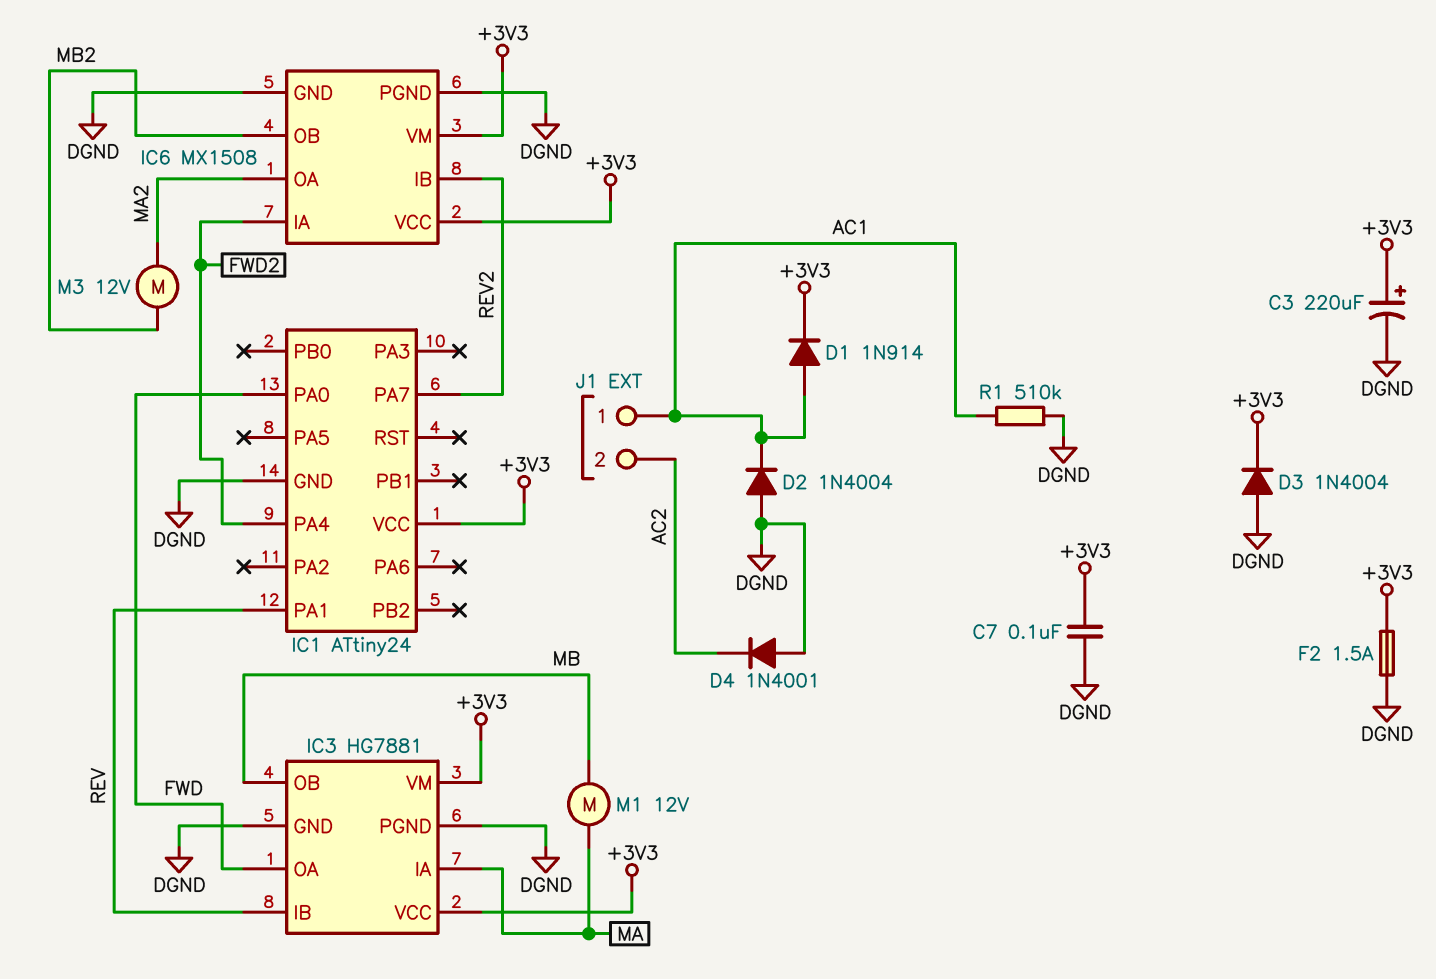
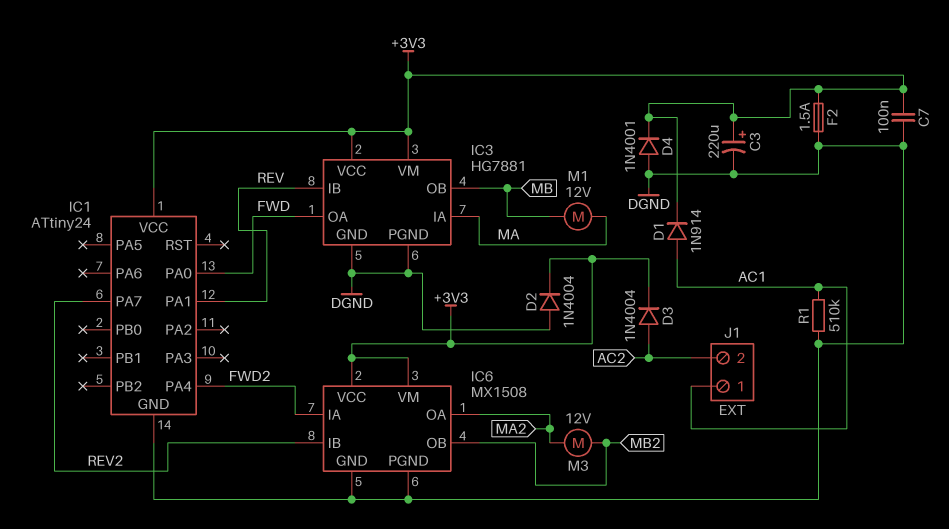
D2: diode 1N4004 (A DGND, K AC1) -> diode 1N4004 (A DGND, K +3V3)
D3: diode 1N4004 (A DGND, K +3V3) -> diode 1N4004 (A AC2, K +3V3)
D4: diode 1N4001 (A DGND, K AC2) -> diode 1N4001 (A DGND, K +3V3)

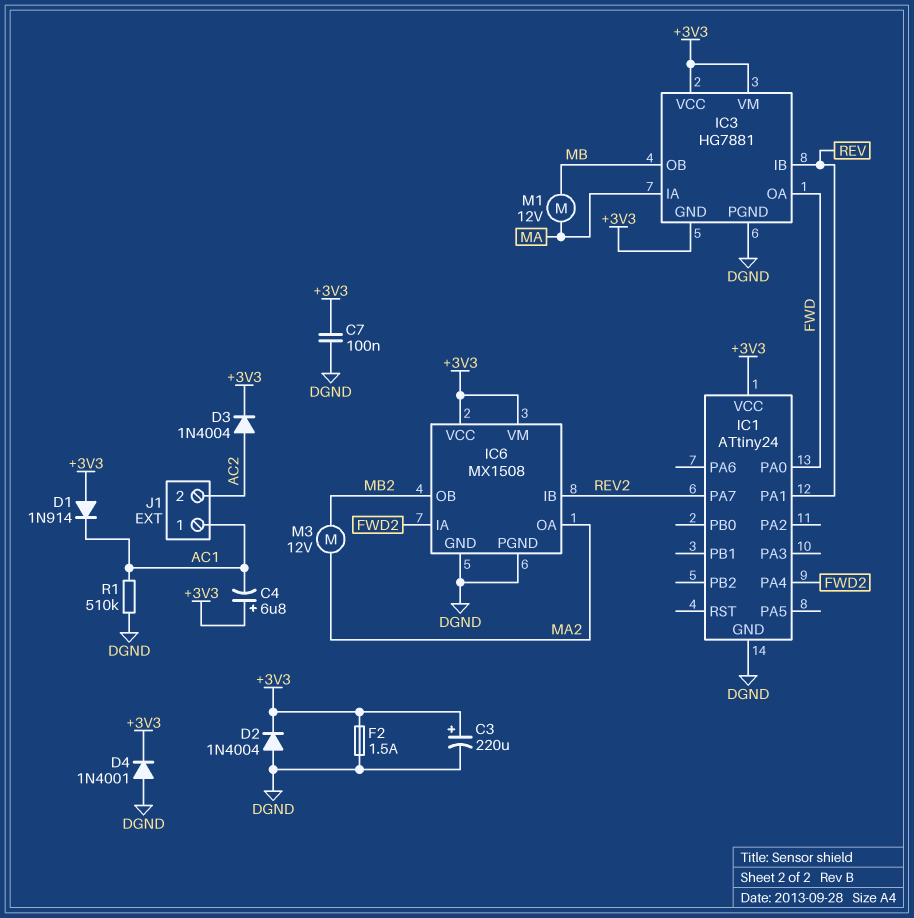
C4: none -> 6.8uF (plus +3V3, minus AC1)
D1: diode 1N914 (A AC1, K +3V3) -> diode 1N914 (A +3V3, K AC1)
IC3 pin GND: DGND -> +3V3

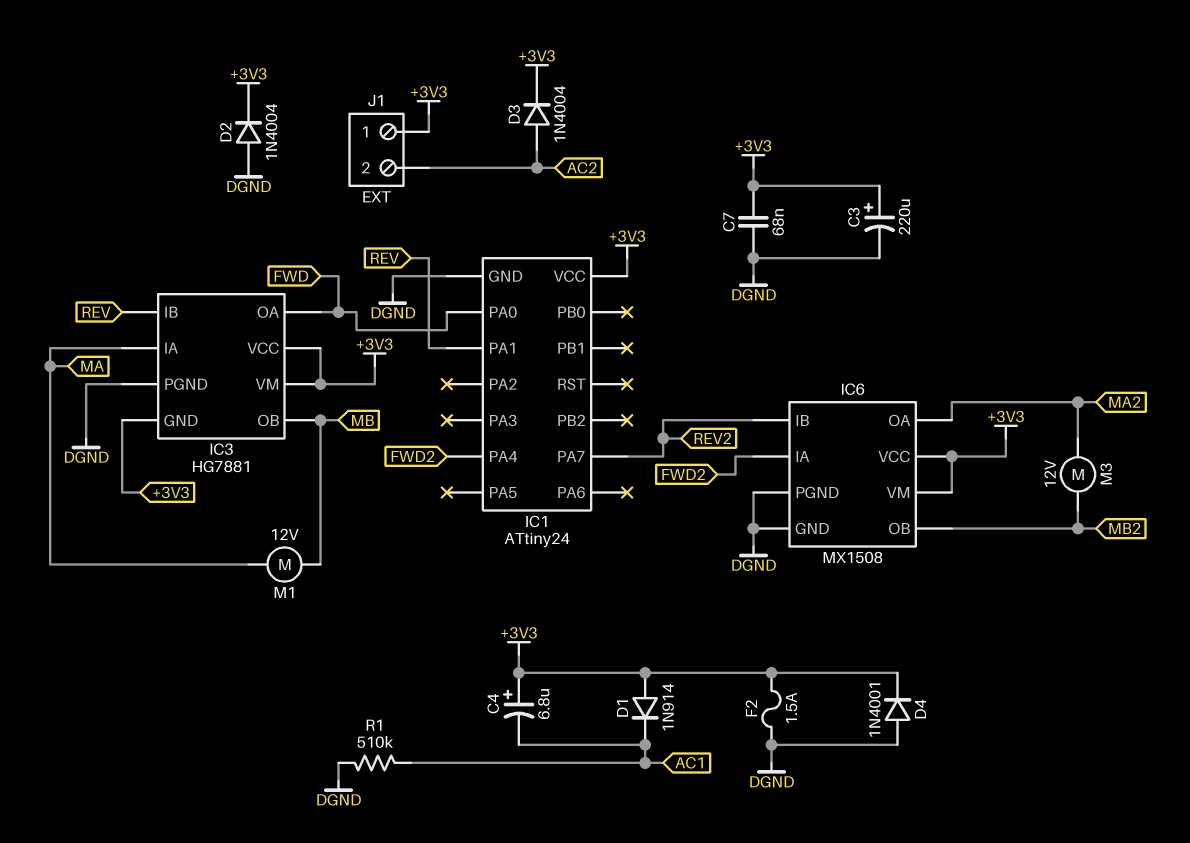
C7: 100nF (+3V3, DGND) -> 68nF (+3V3, DGND)
J1 pin 1: AC1 -> +3V3

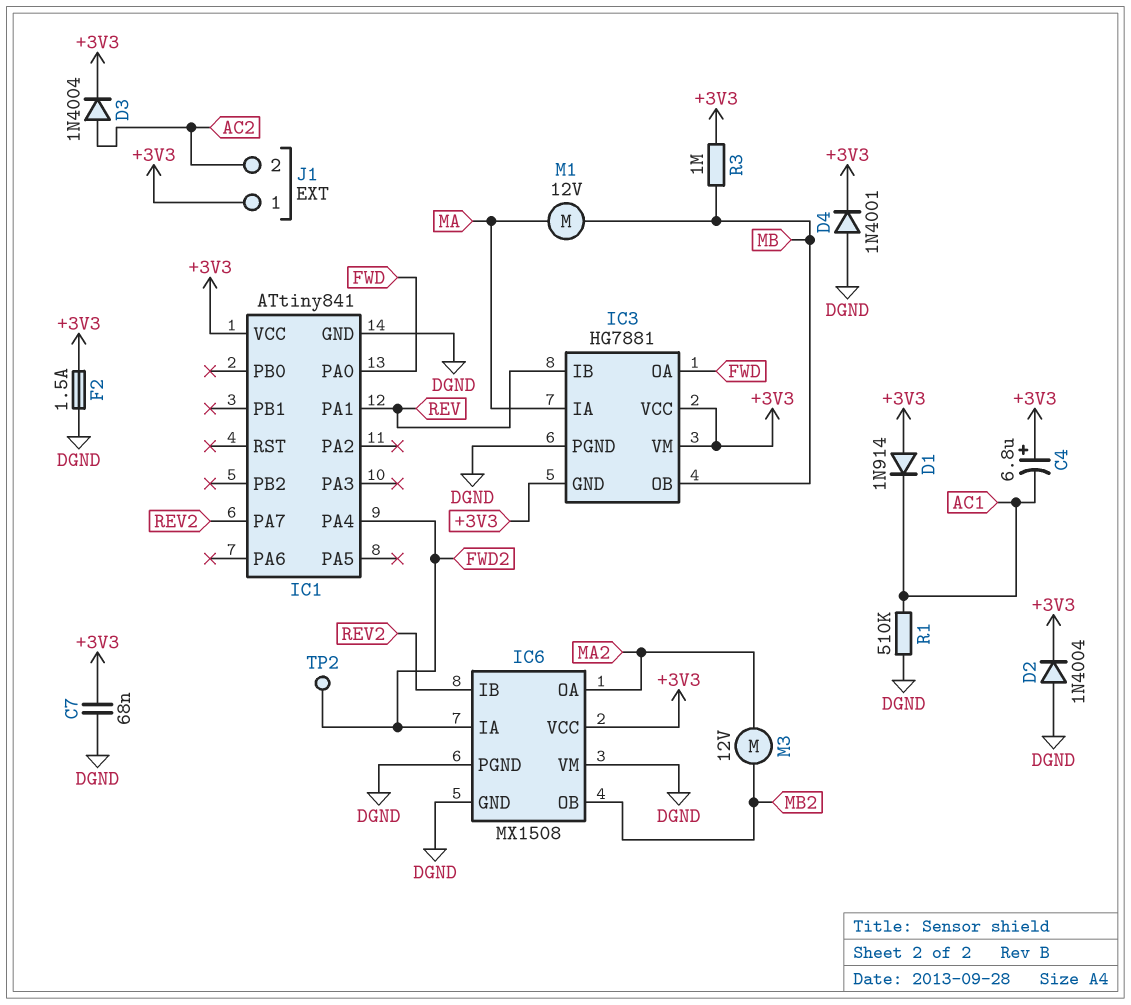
C3: 220uF (plus +3V3, minus DGND) -> none
IC1: ATtiny24 -> ATtiny841
IC6 pin VM: +3V3 -> DGND
R3: none -> 1M (+3V3, MB)
TP2: none -> test point (FWD2)

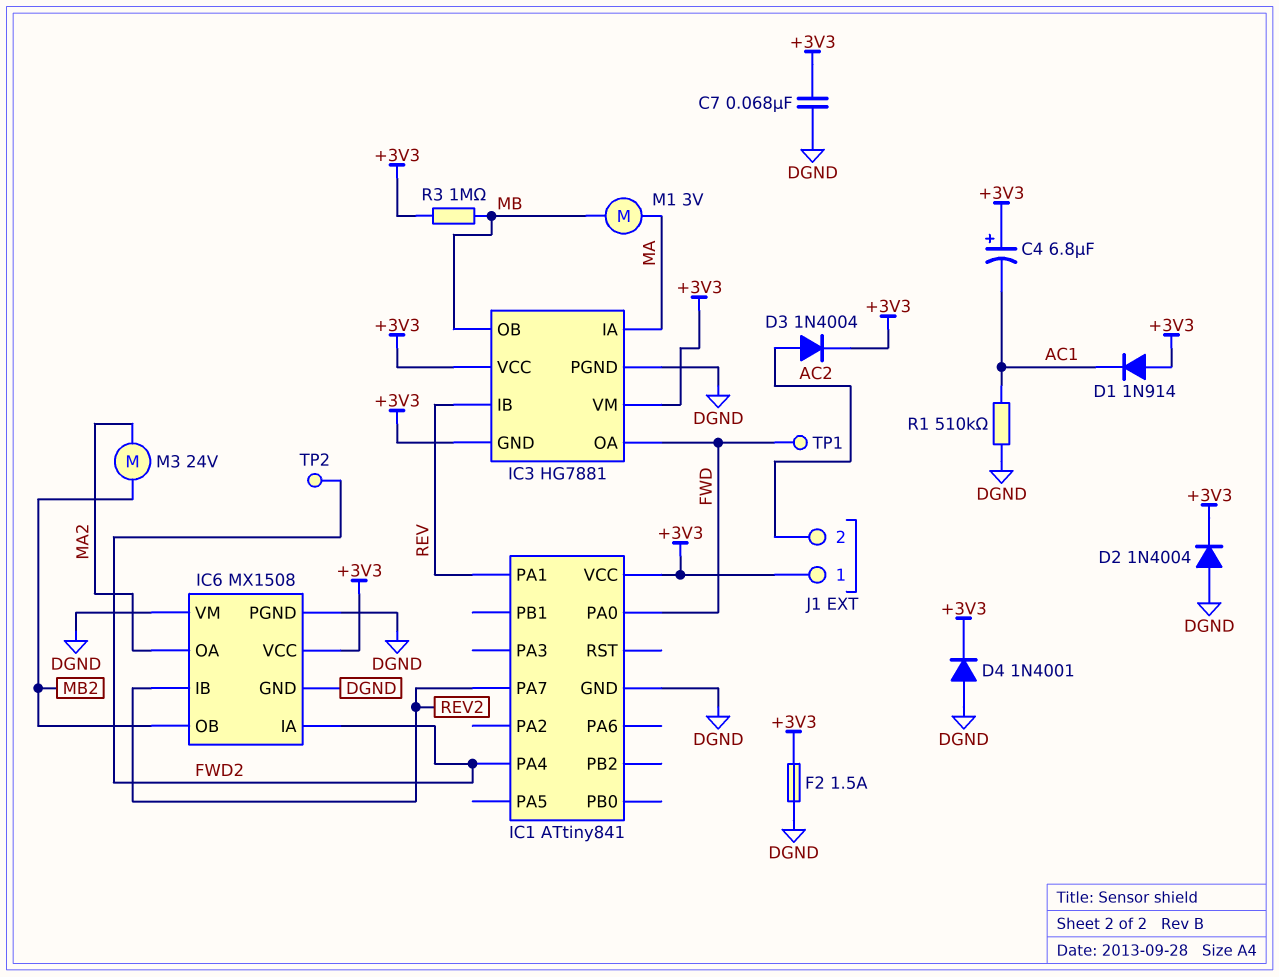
M1: motor 12V (MA, MB) -> motor 3V (MA, MB)
M3: motor 12V (MA2, MB2) -> motor 24V (MA2, MB2)
TP1: none -> test point (FWD)

